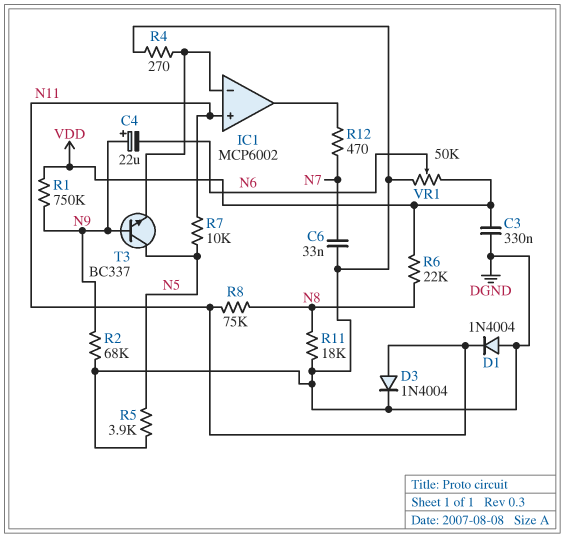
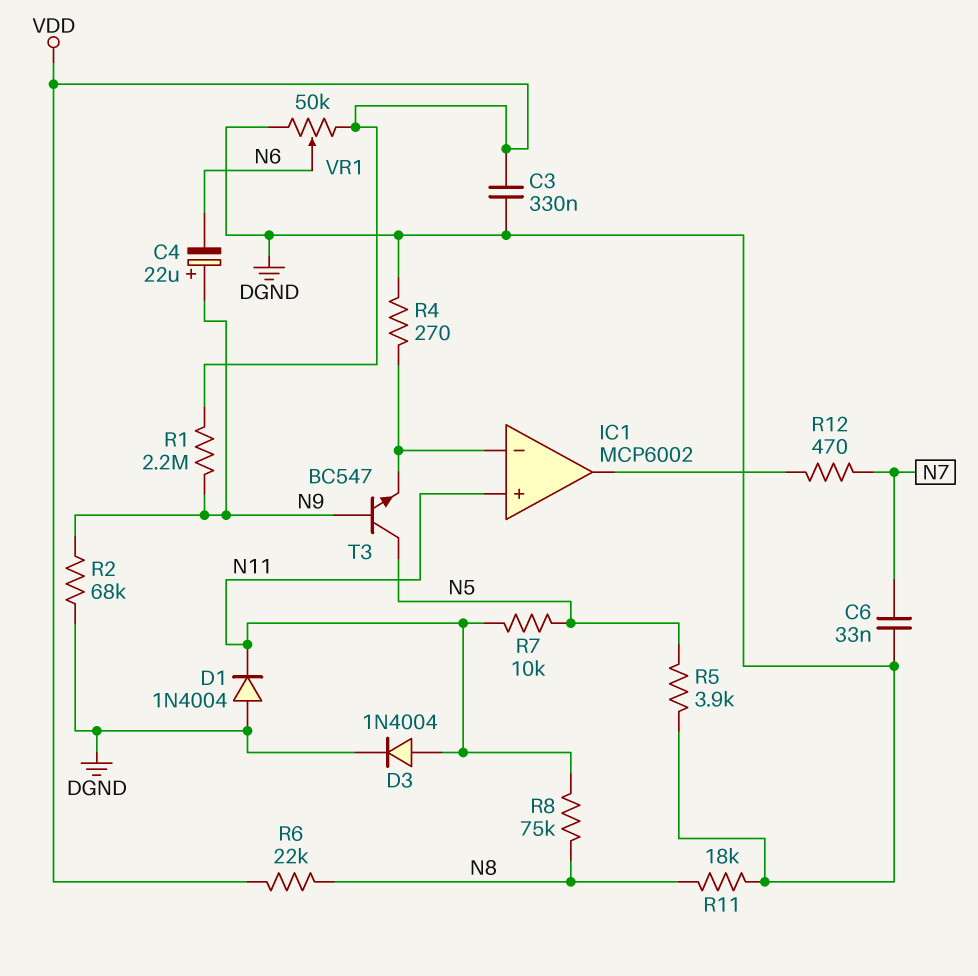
R1: 750k (N9, VDD) -> 2.2M (N9, VDD)
T3: NPN BC337 (B N9, C N5, E IC1/in-) -> NPN BC547 (B N9, C N5, E IC1/in-)

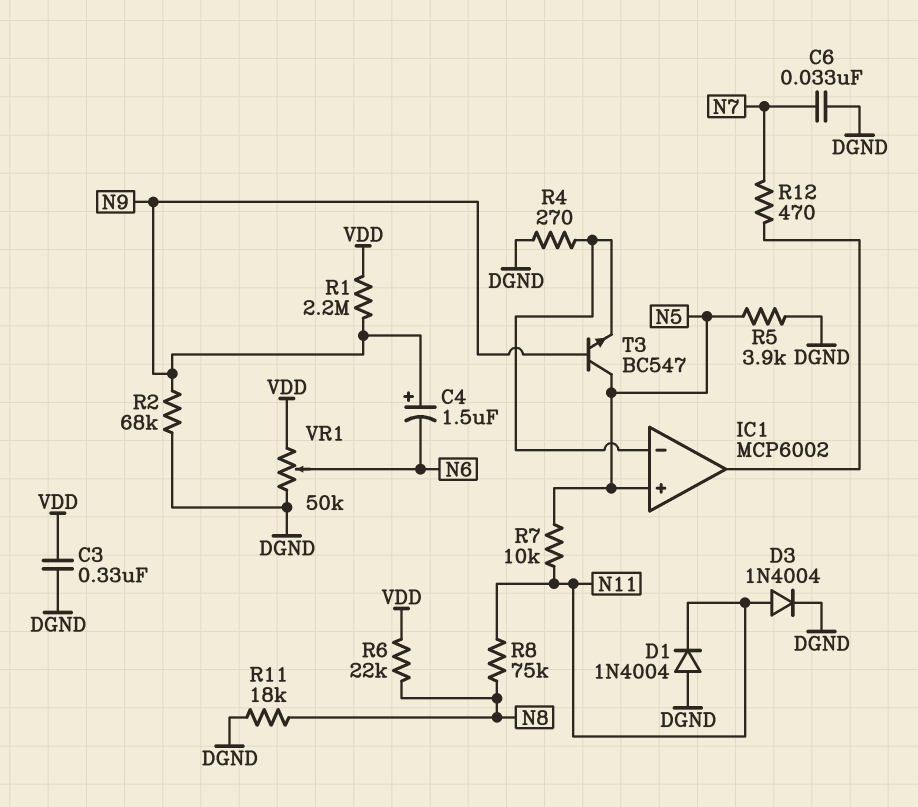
C4: 22uF (plus N9, minus N6) -> 1.5uF (plus N9, minus N6)
IC1 pin in+: N11 -> N5

